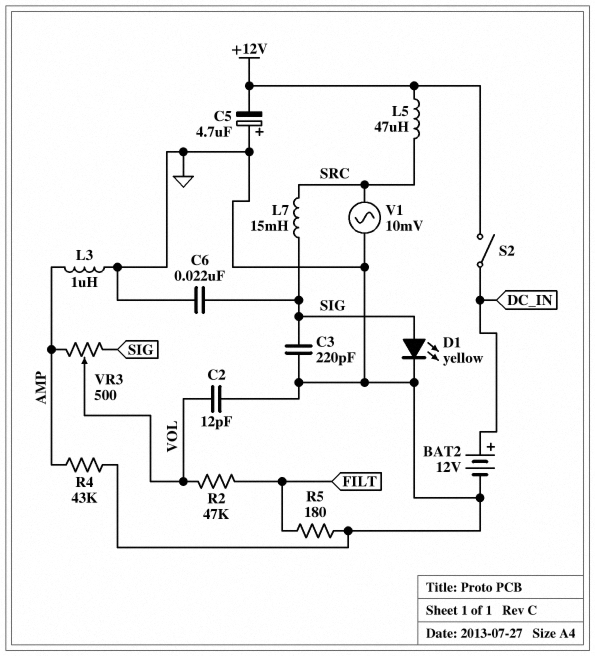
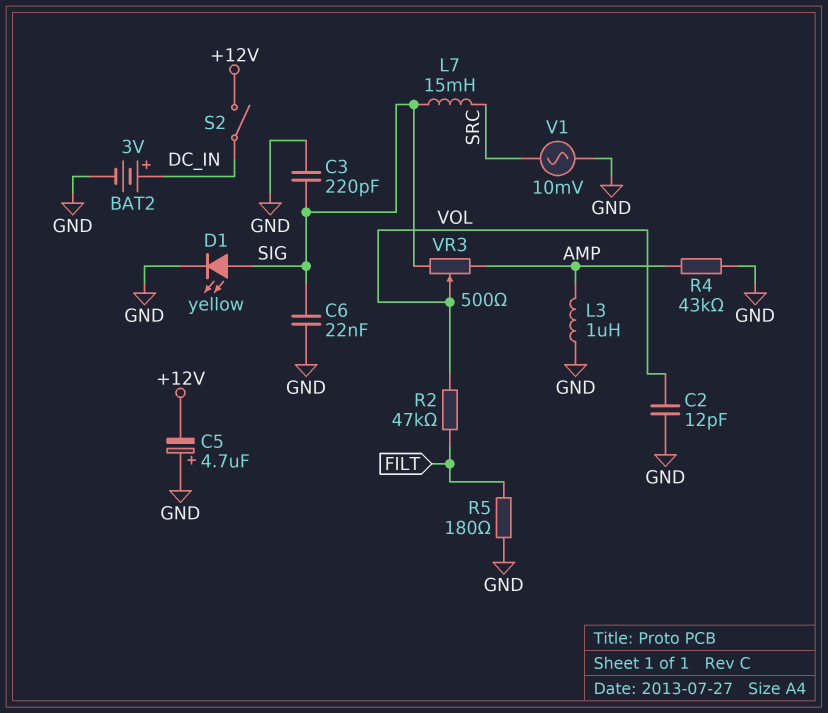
BAT2: 12V (plus DC_IN, minus GND) -> 3V (plus DC_IN, minus GND)
L5: 47uH (+12V, SRC) -> none

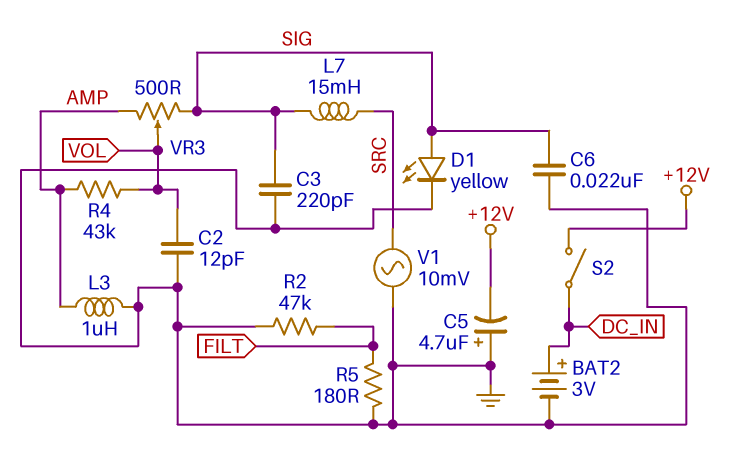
R2: 47k (FILT, VOL) -> 47k (FILT, GND)
R4: 43k (AMP, GND) -> 43k (AMP, VOL)

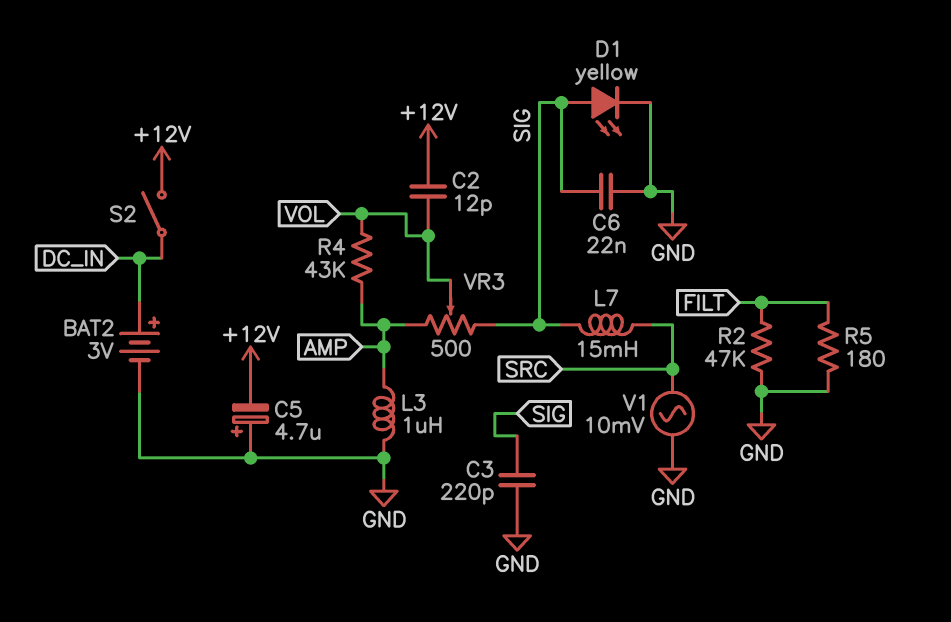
C2: 12pF (GND, VOL) -> 12pF (+12V, VOL)

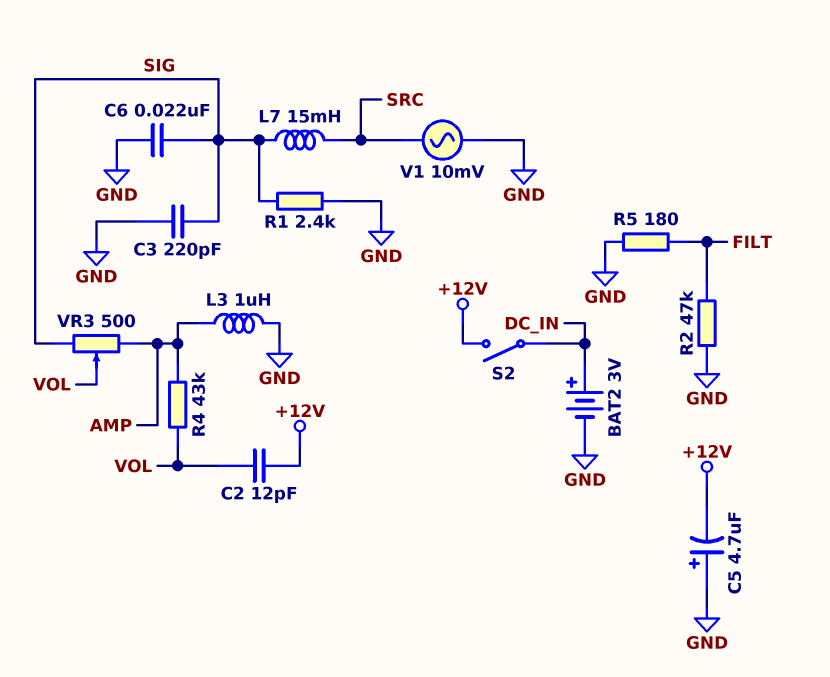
D1: LED yellow (A SIG, K GND) -> none
R1: none -> 2.4k (GND, SIG)

